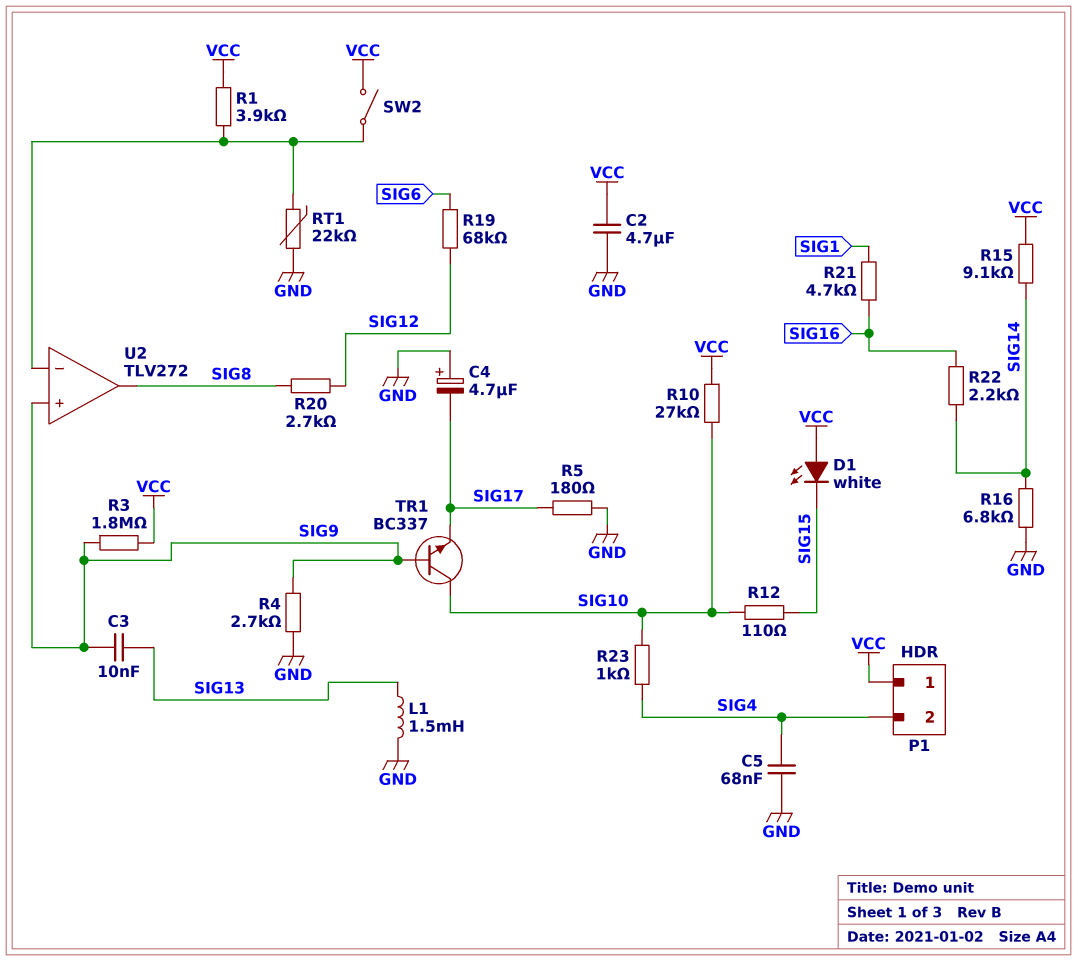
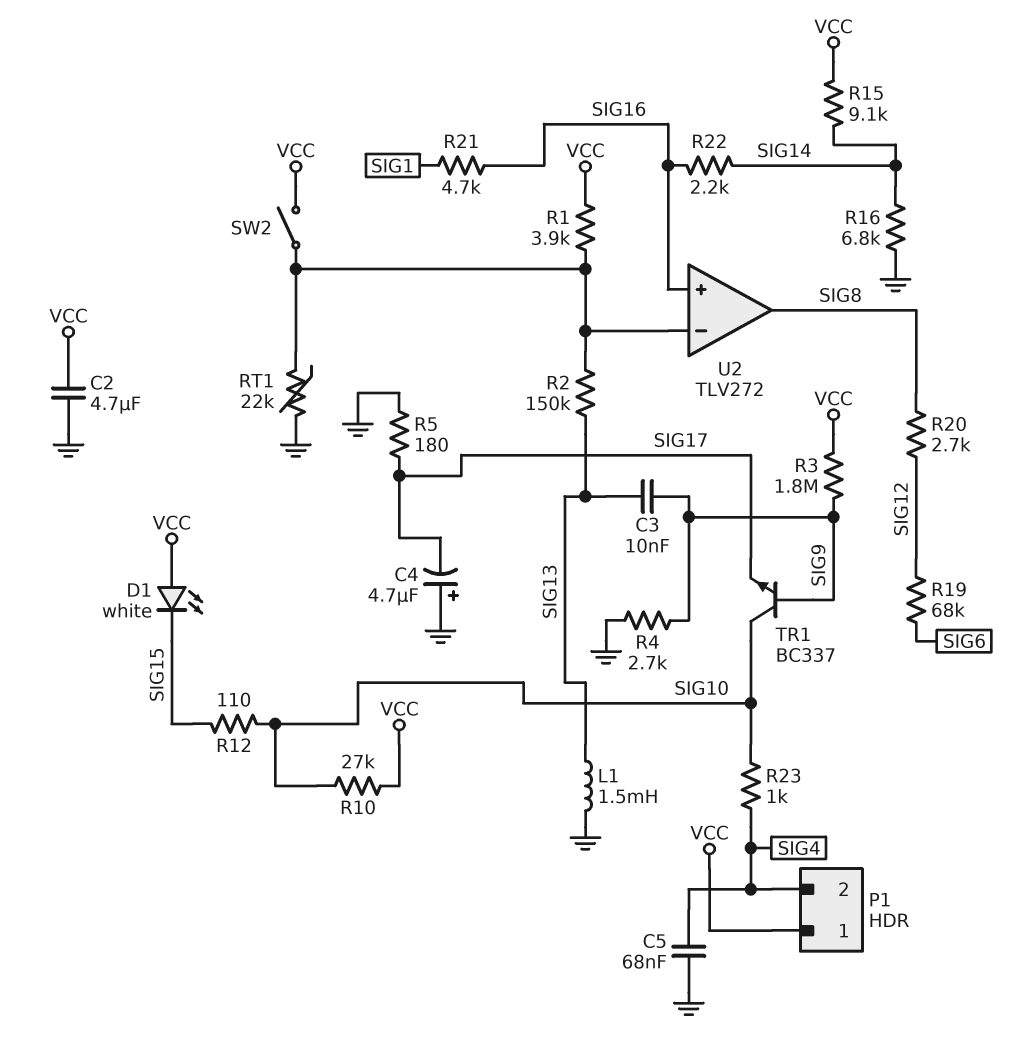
R2: none -> 150k (SIG13, U2/in-)
U2 pin in+: SIG9 -> SIG16

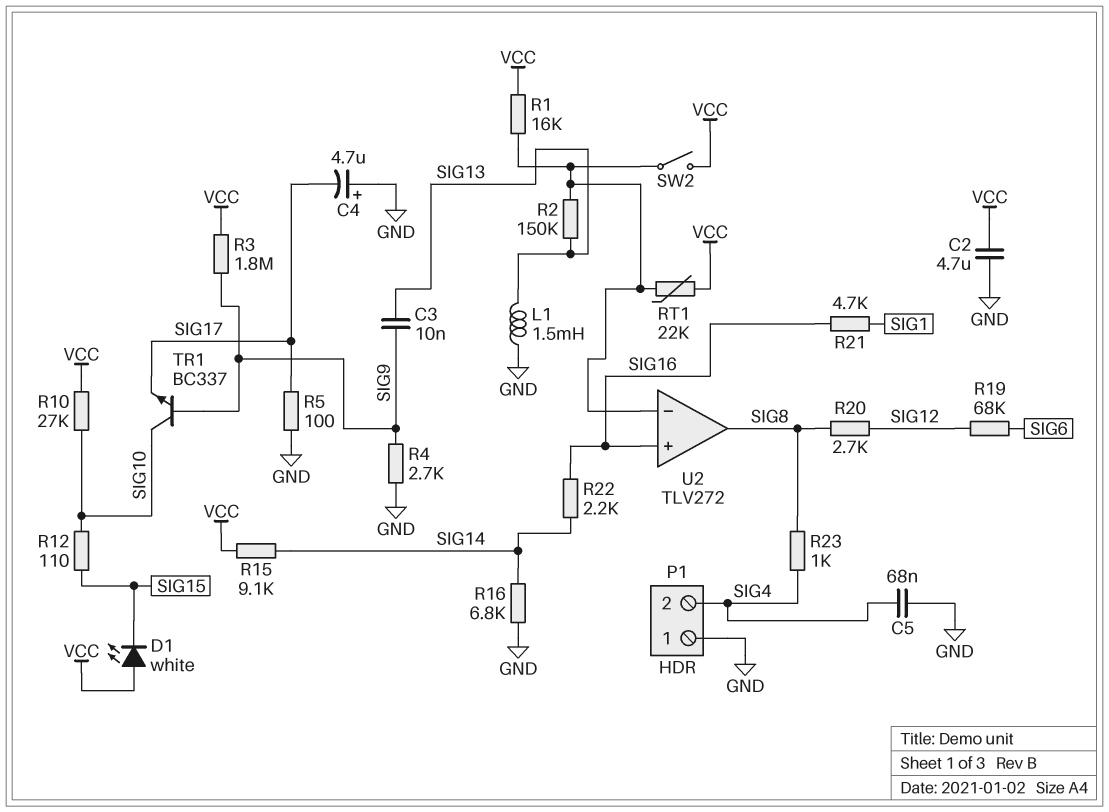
P1 pin 1: VCC -> GND
R1: 3.9k (U2/in-, VCC) -> 16k (U2/in-, VCC)
R5: 180 (GND, SIG17) -> 100 (GND, SIG17)
R23: 1k (SIG4, SIG10) -> 1k (SIG4, SIG8)
RT1: 22k (GND, U2/in-) -> 22k (U2/in-, VCC)

